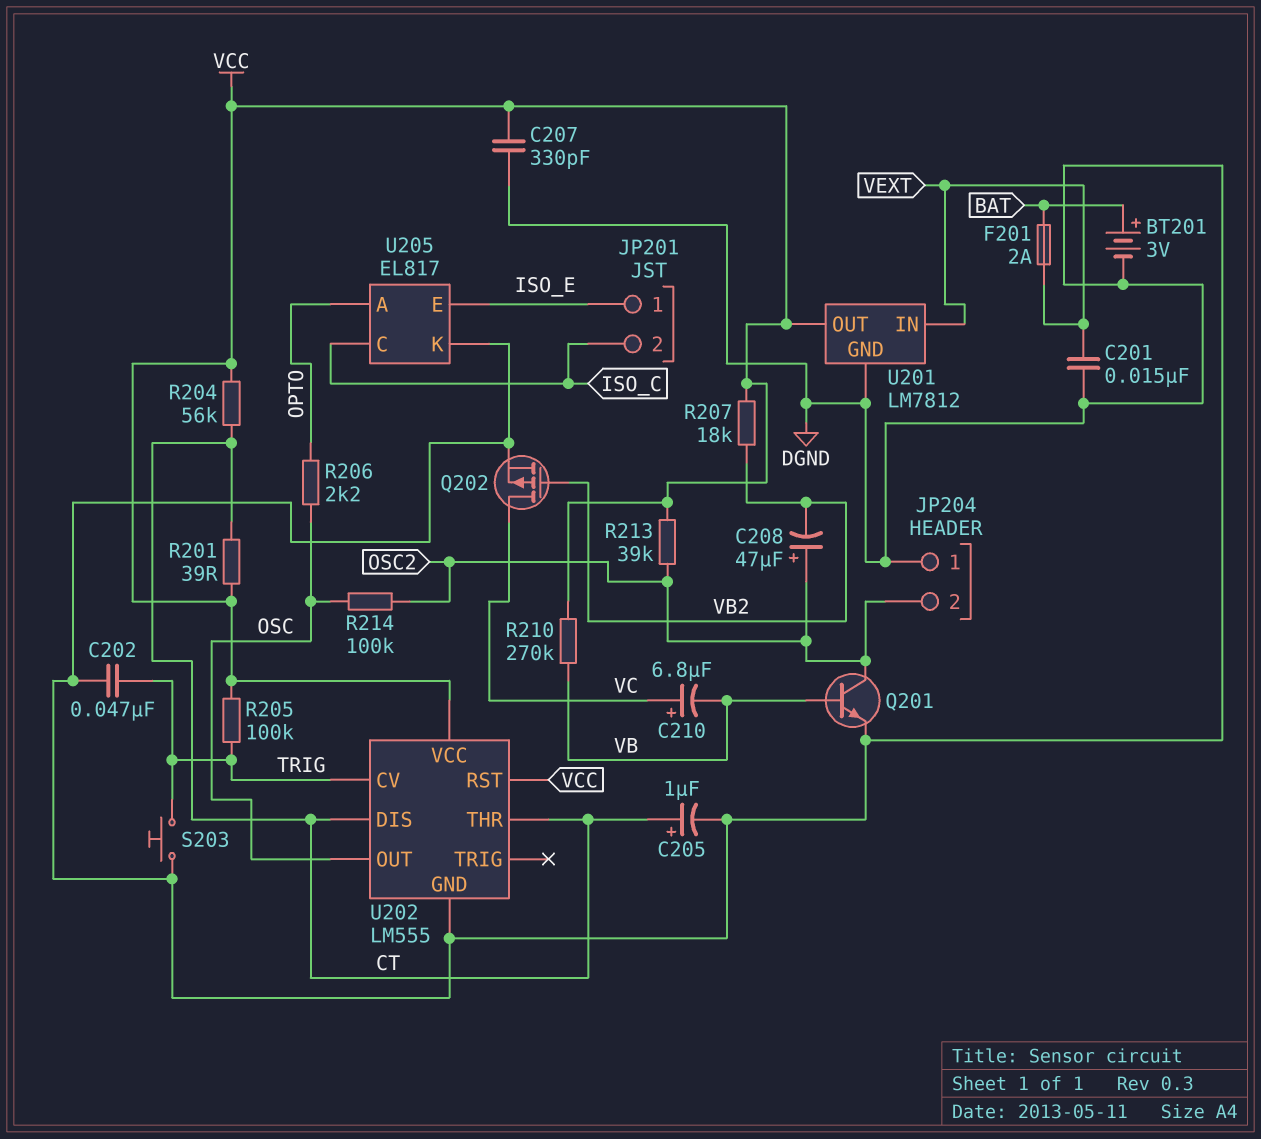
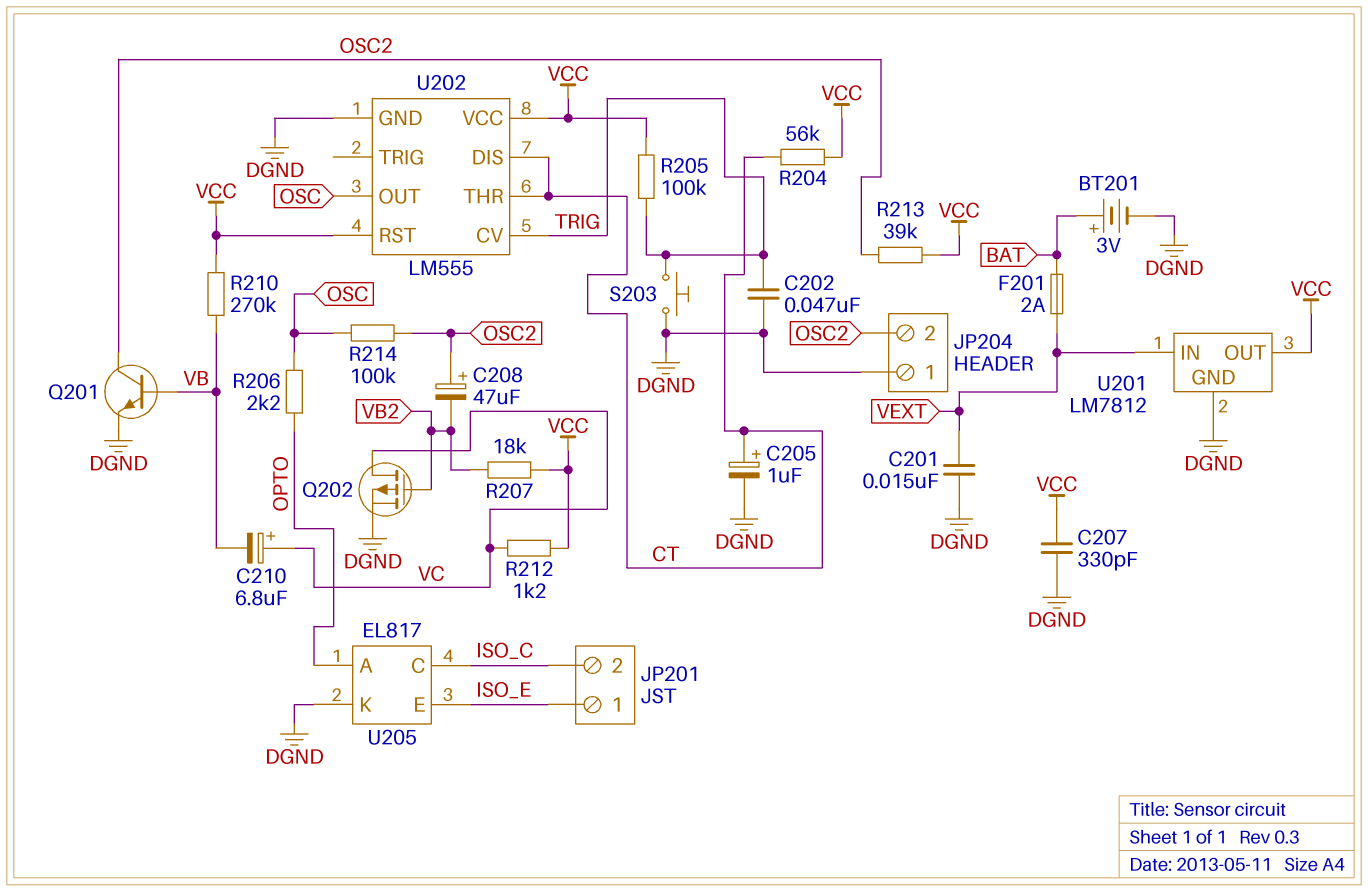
R201: 39 (CT, VCC) -> none
R212: none -> 1.2k (VC, VCC)

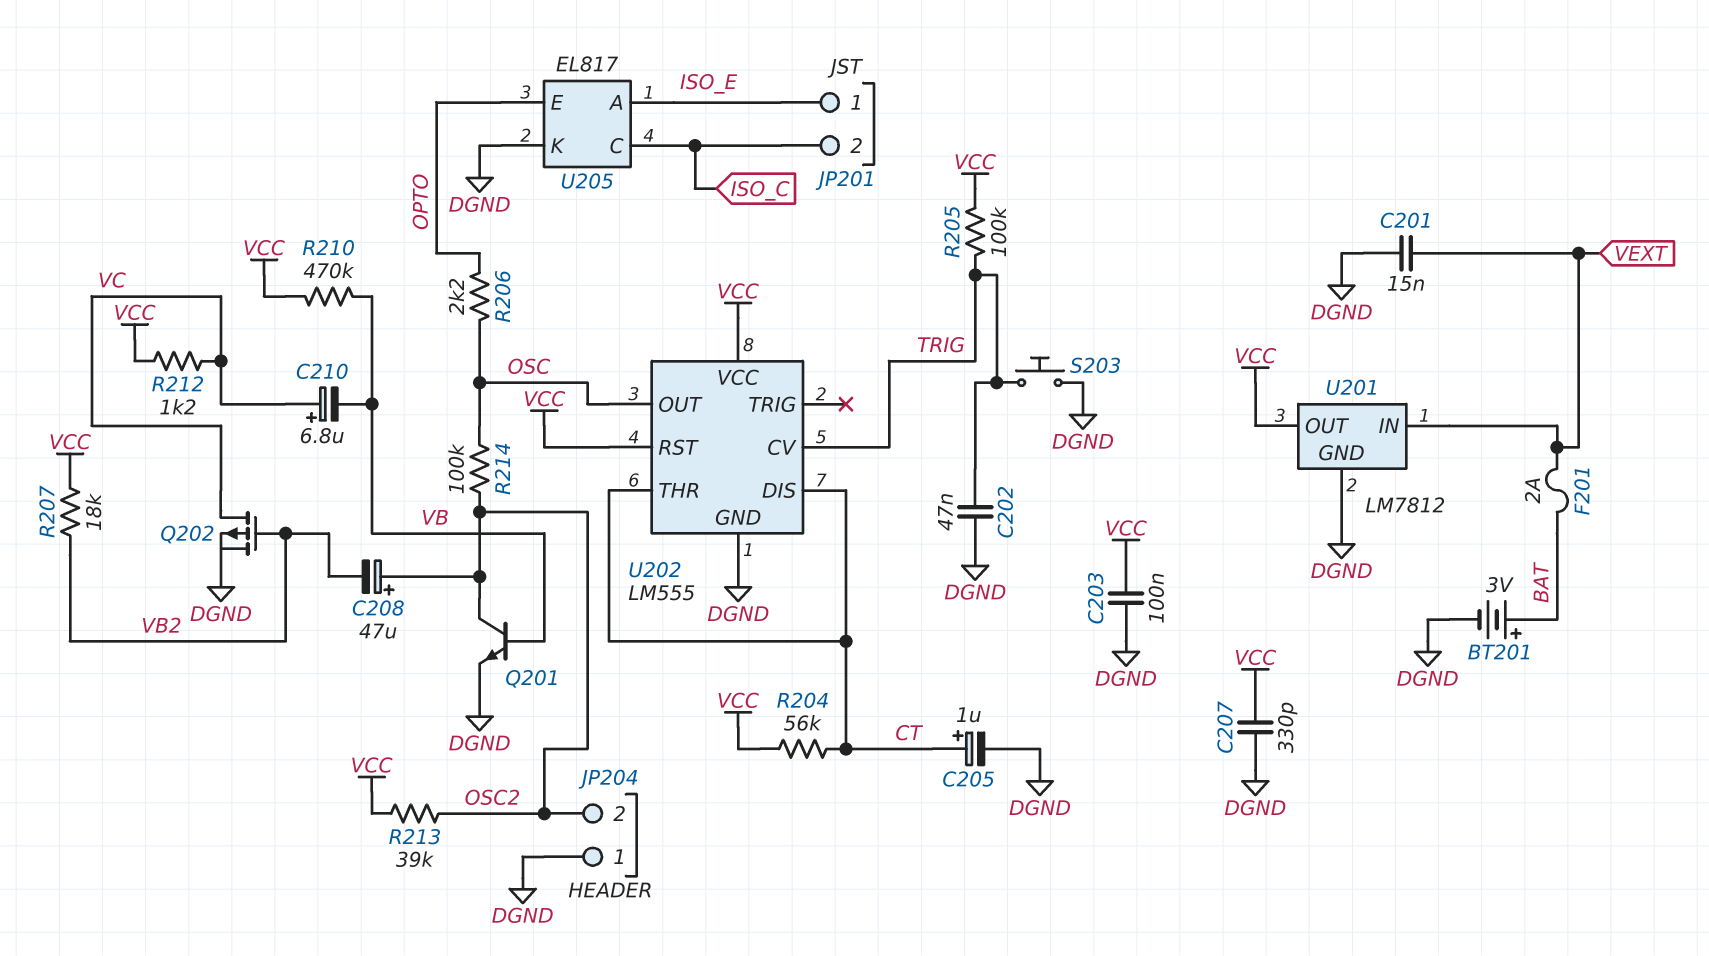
C203: none -> 100nF (DGND, VCC)
R210: 270k (VB, VCC) -> 470k (VB, VCC)
U205 pin A: OPTO -> ISO_E
U205 pin E: ISO_E -> OPTO

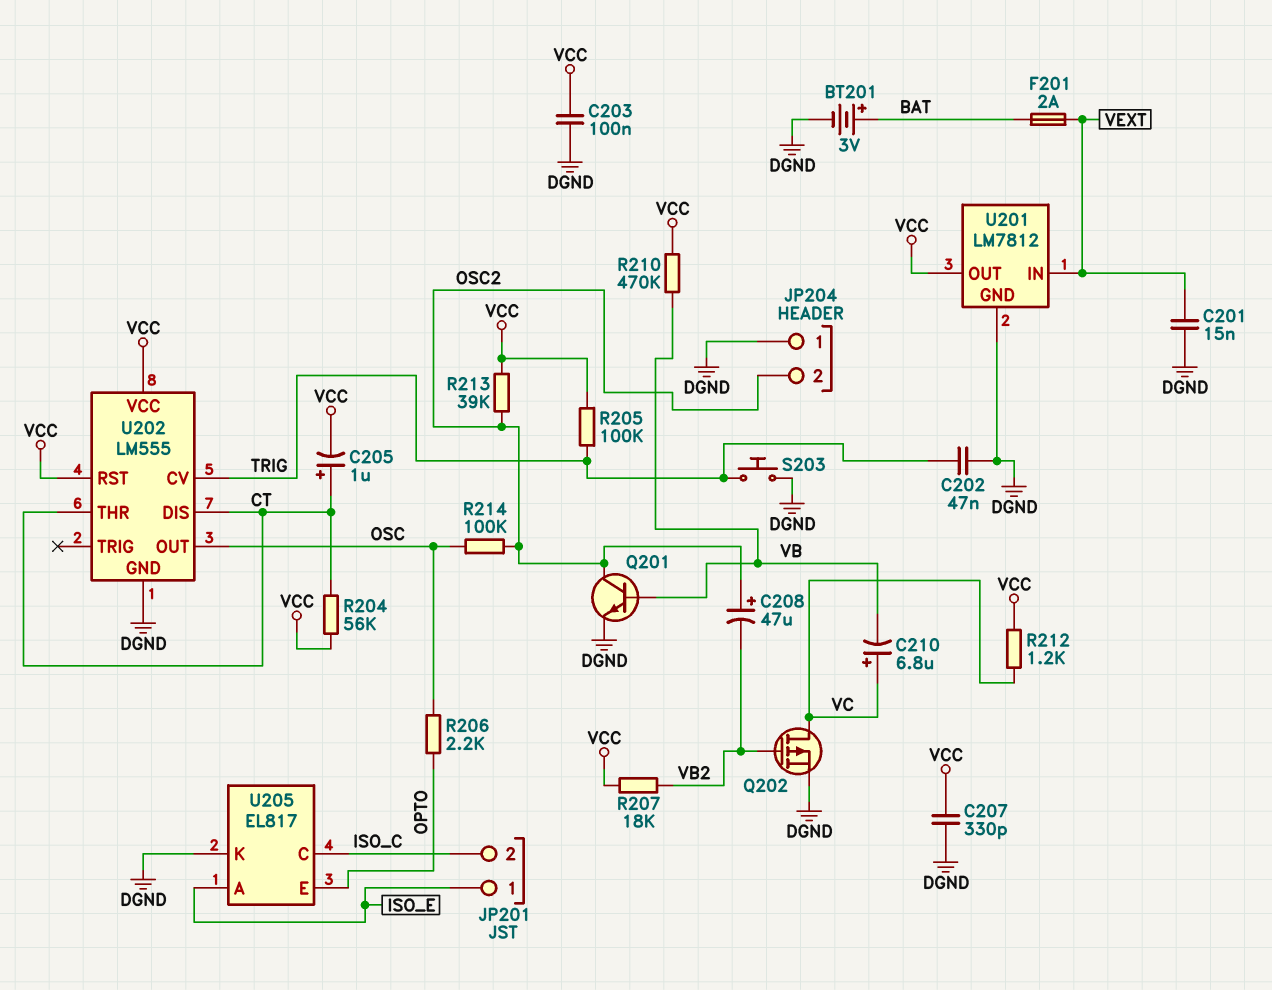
C205: 1uF (plus CT, minus DGND) -> 1uF (plus CT, minus VCC)

